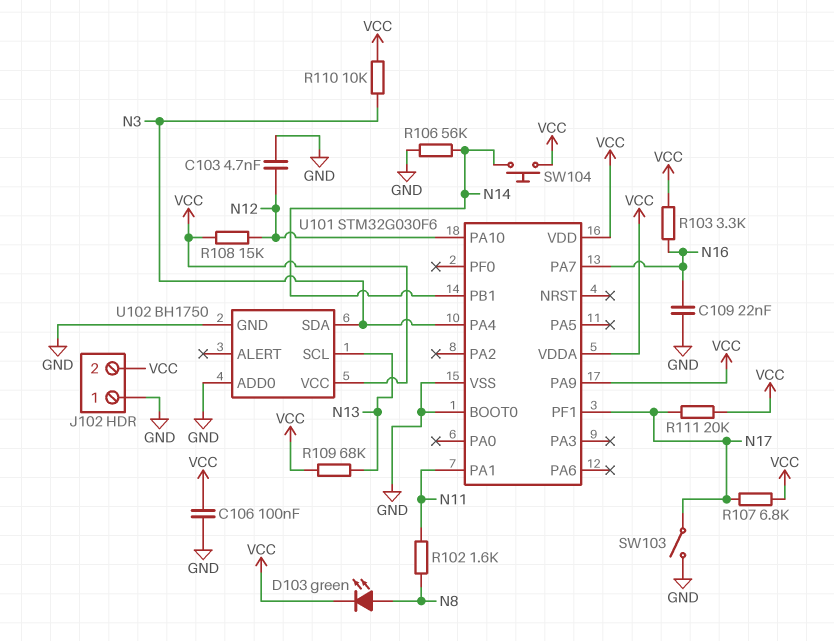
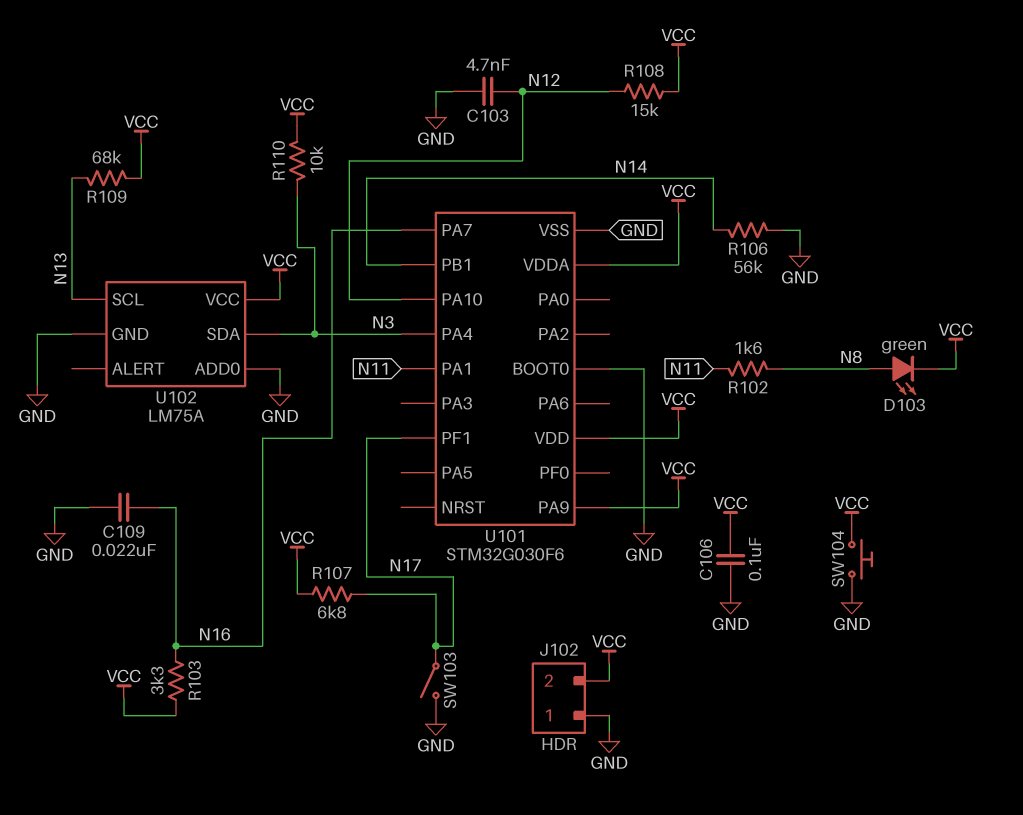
R111: 20k (N17, VCC) -> none
SW104: button (N14, VCC) -> button (GND, VCC)
U102: BH1750 -> LM75A

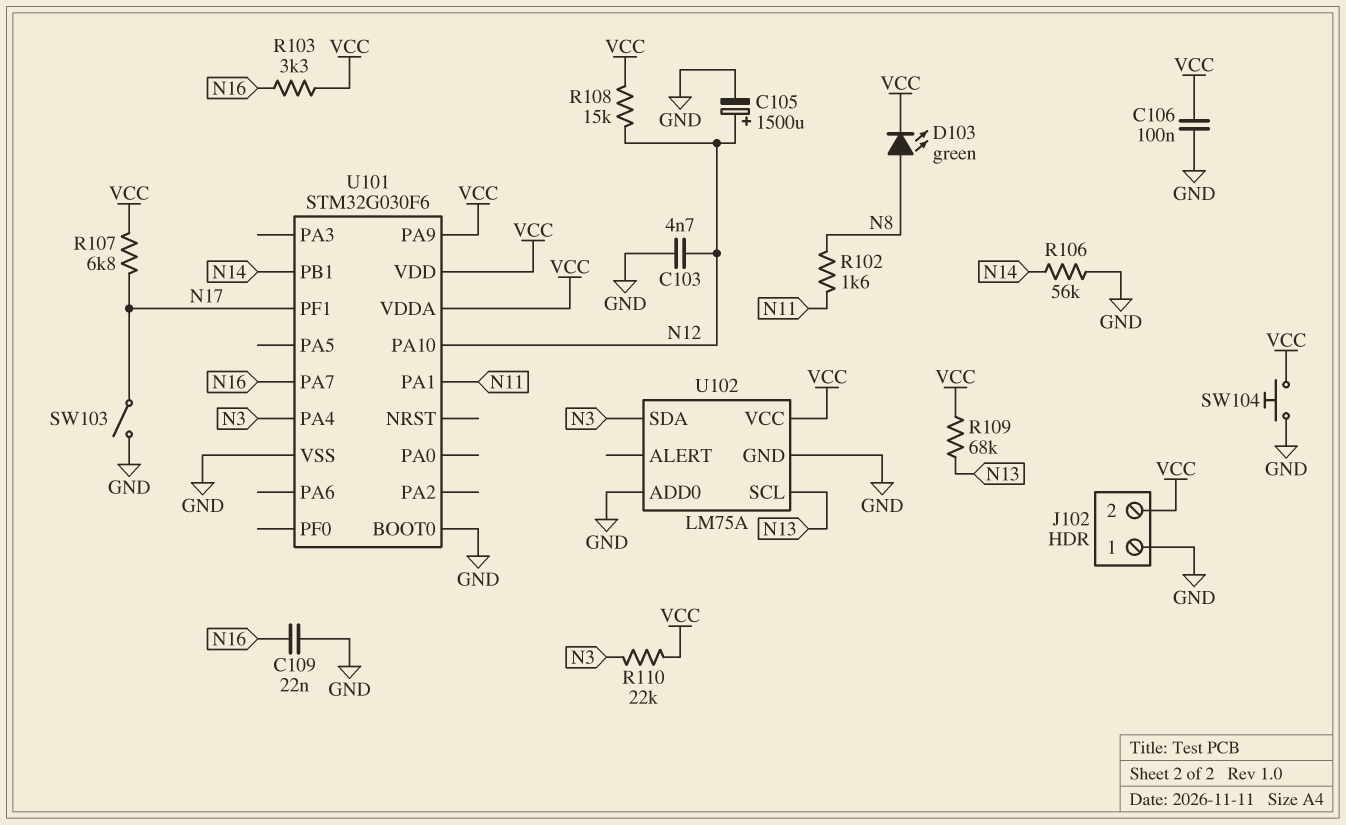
C105: none -> 1500uF (plus N12, minus GND)
R110: 10k (N3, VCC) -> 22k (N3, VCC)

